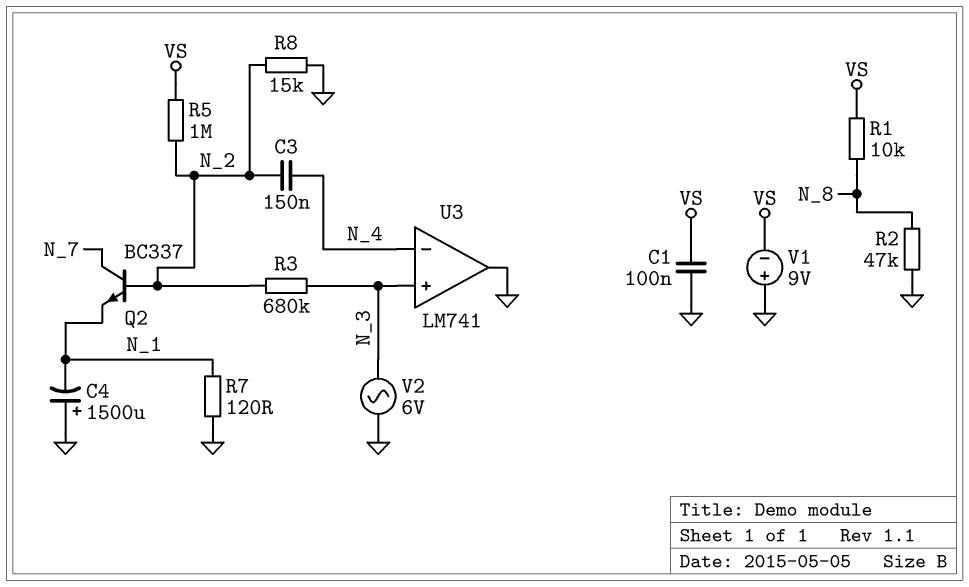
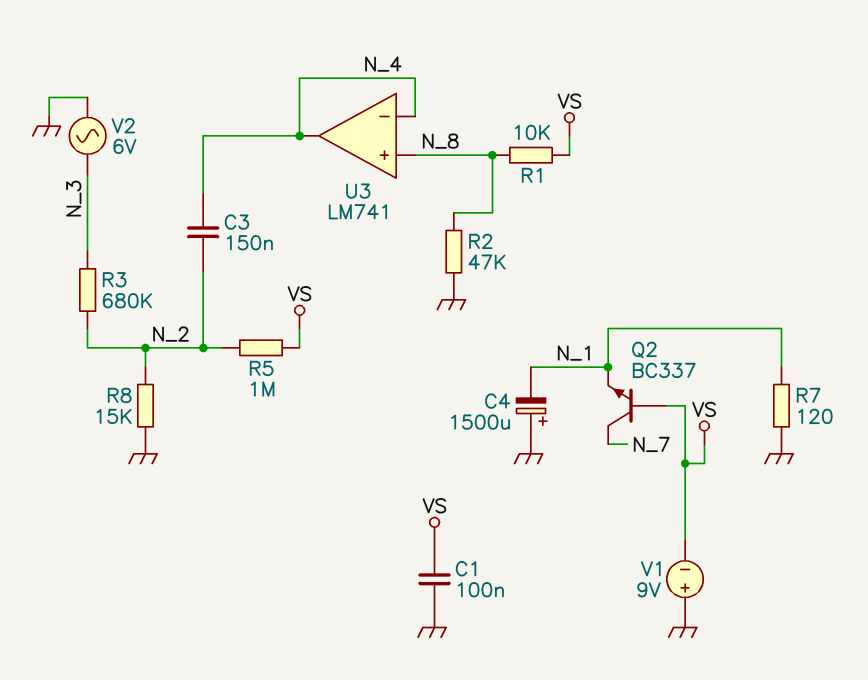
Q2: NPN BC337 (B N_2, C N_7, E N_1) -> NPN BC337 (B VS, C N_7, E N_1)
U3 pin in+: N_3 -> N_8
U3 pin out: GND -> N_4

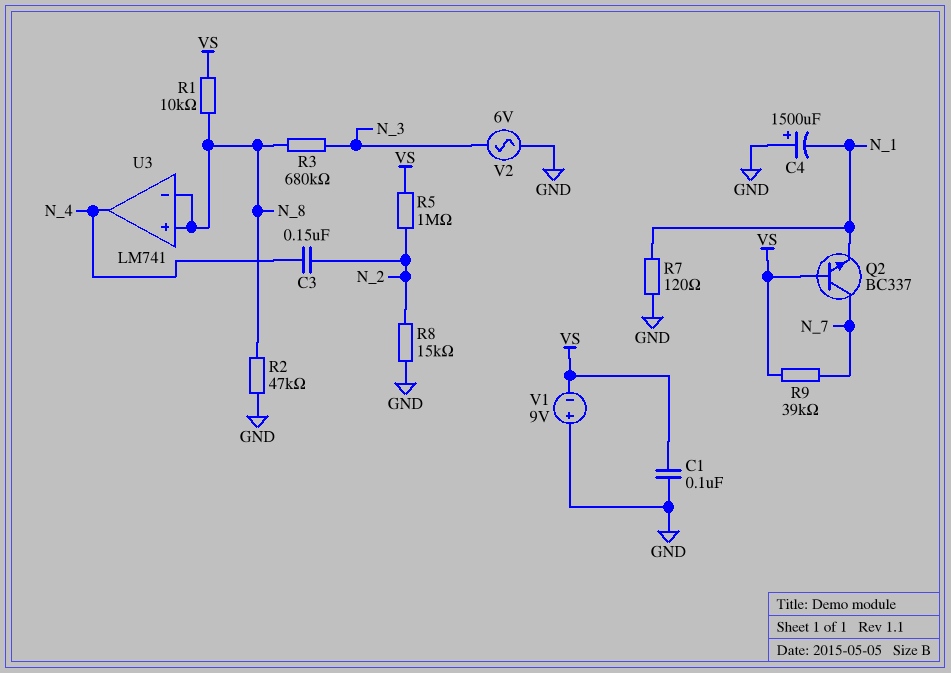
R3: 680k (N_2, N_3) -> 680k (N_3, N_8)
R9: none -> 39k (N_7, VS)
U3 pin in-: N_4 -> N_8

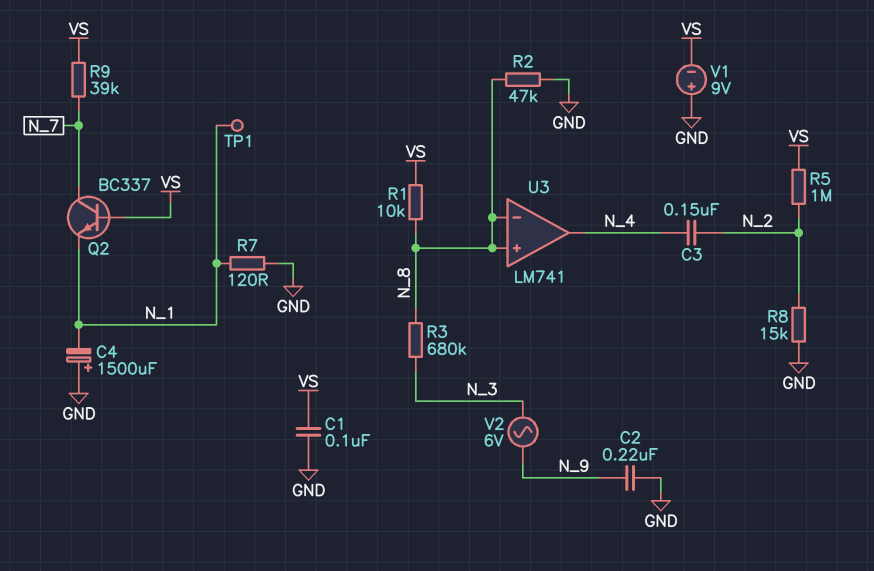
C2: none -> 220nF (GND, N_9)
TP1: none -> test point (N_1)
V2: AC 6V (GND, N_3) -> AC 6V (N_3, N_9)

